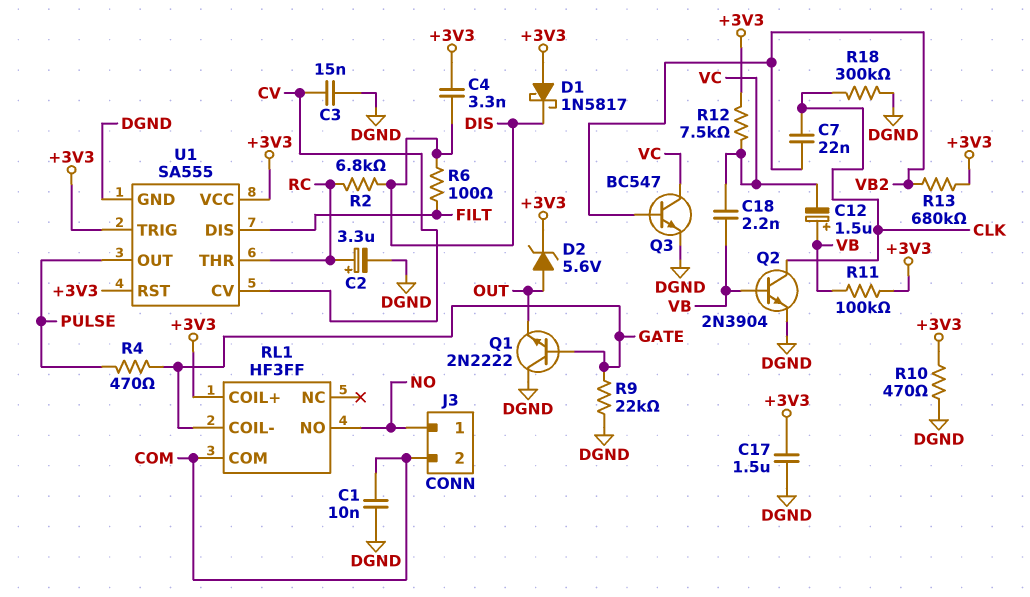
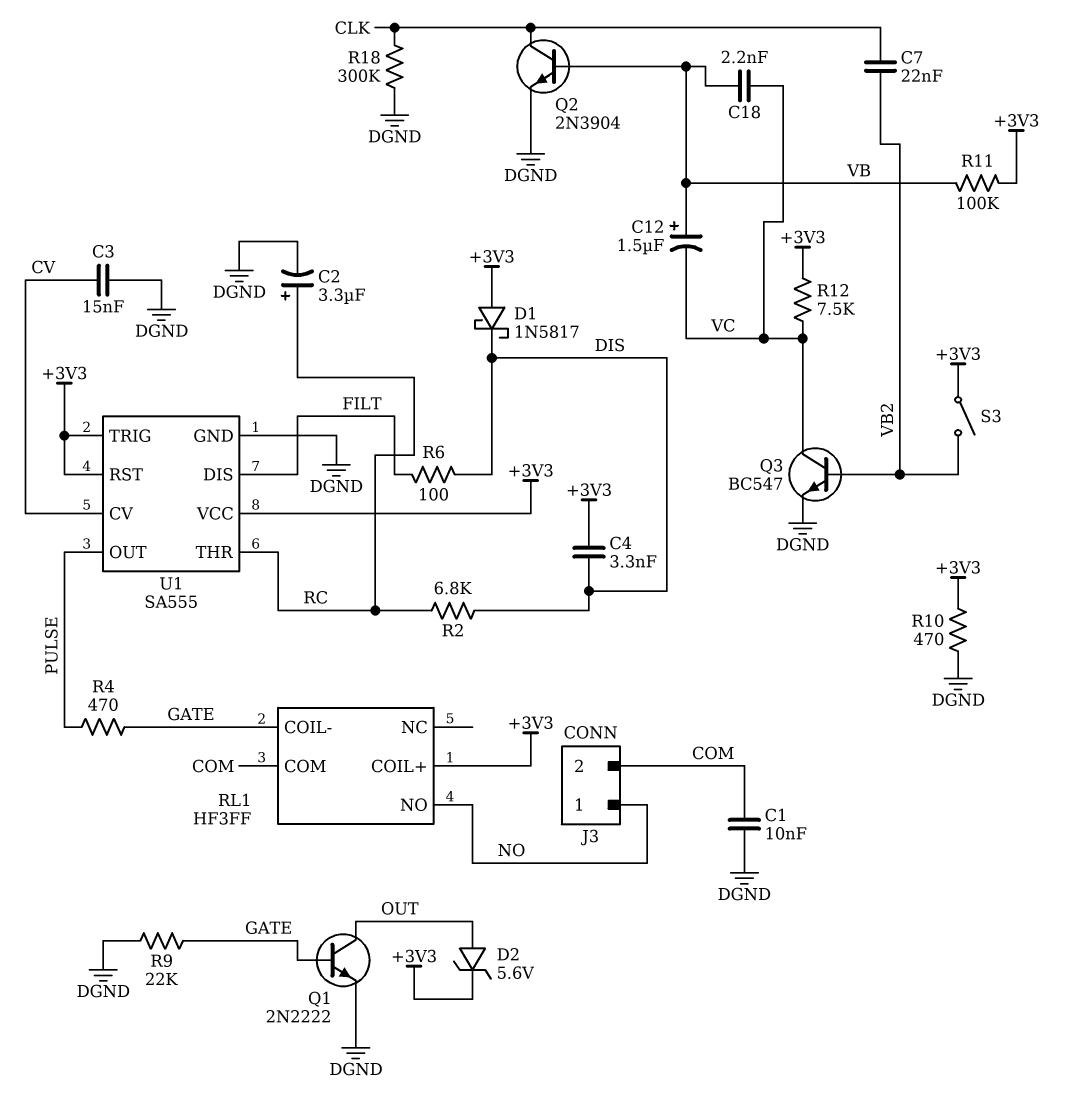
C17: 1.5uF (+3V3, DGND) -> none
Q1: NPN 2N2222 (B GATE, C DGND, E OUT) -> NPN 2N2222 (B GATE, C OUT, E DGND)
R13: 680k (+3V3, VB2) -> none
S3: none -> switch (+3V3, VB2)

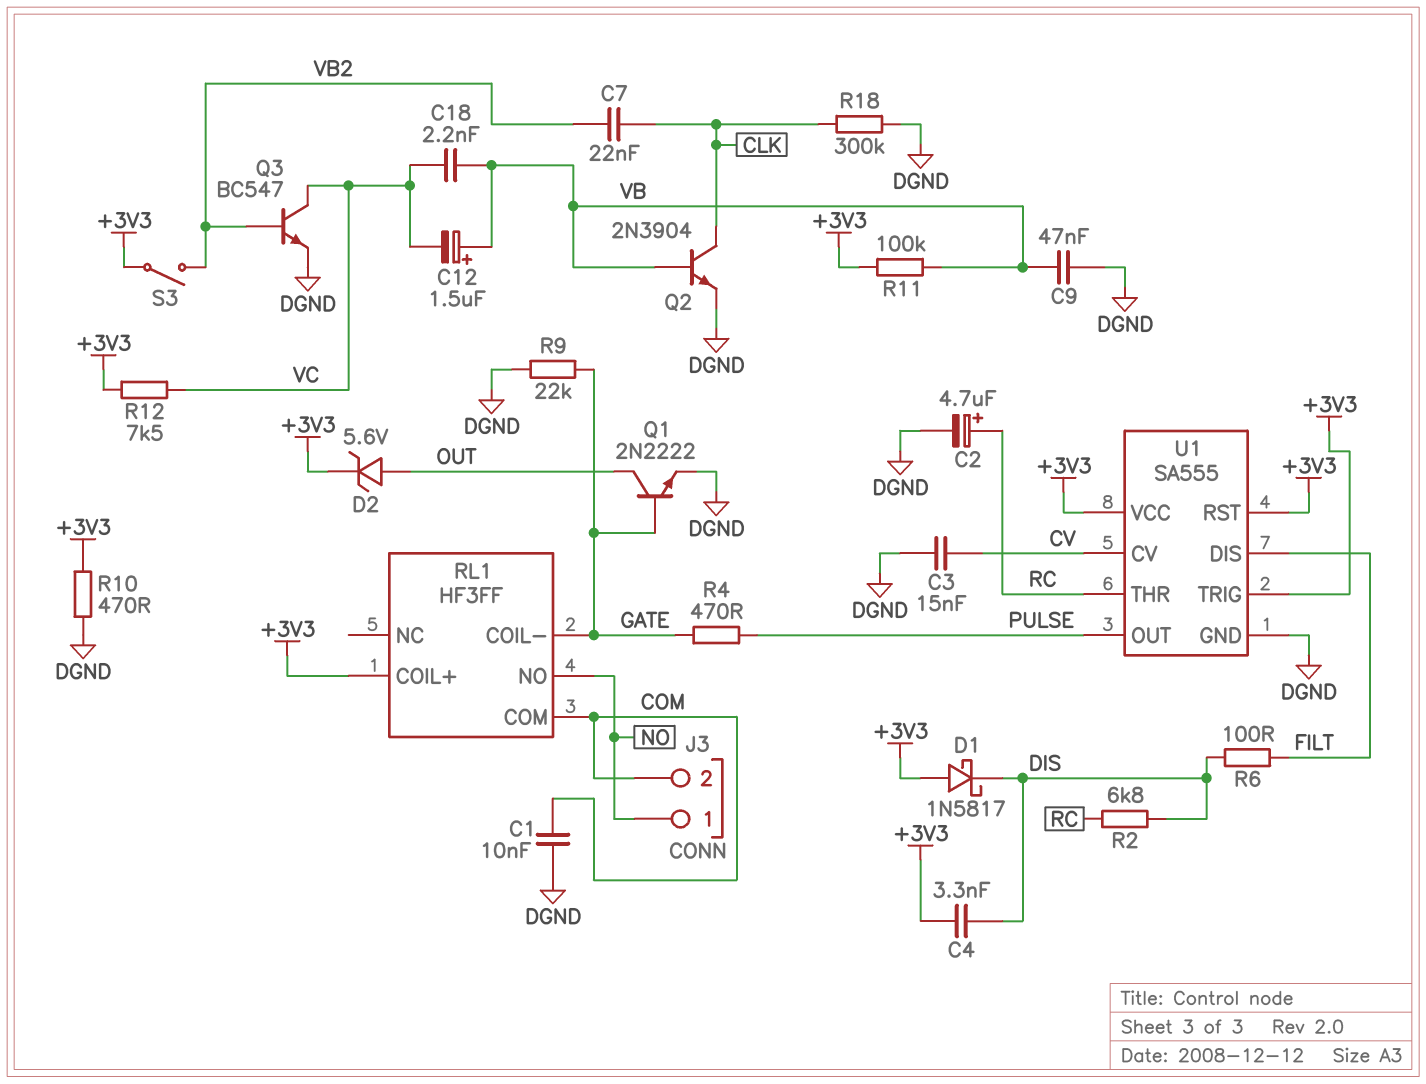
C2: 3.3uF (plus RC, minus DGND) -> 4.7uF (plus RC, minus DGND)
C9: none -> 47nF (DGND, VB)

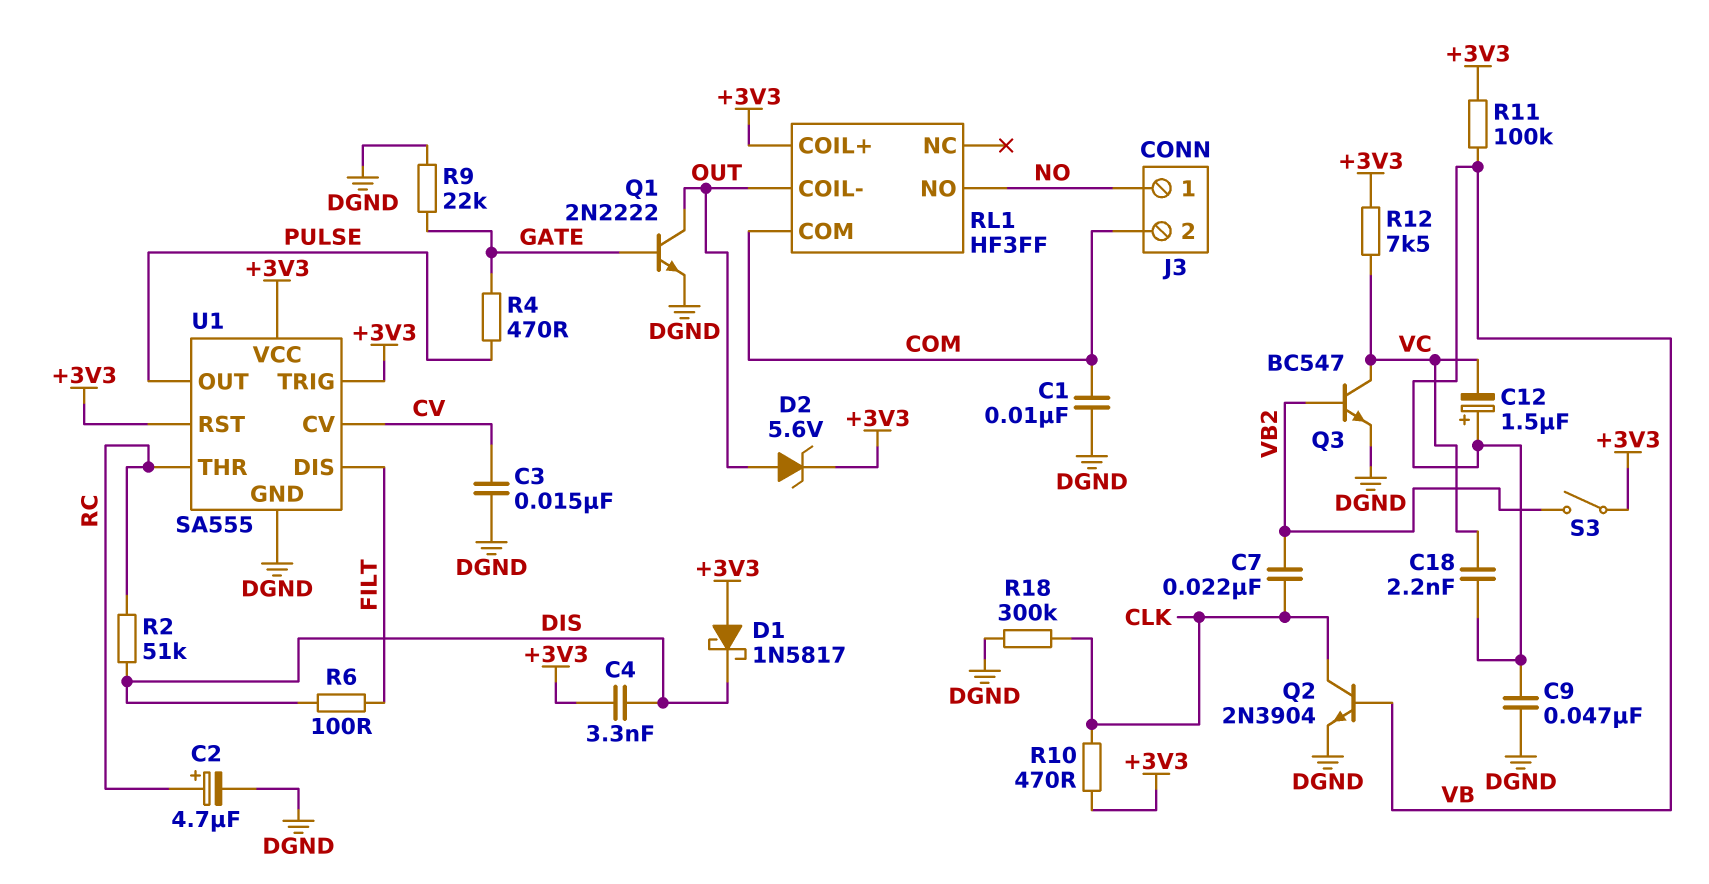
R2: 6.8k (DIS, RC) -> 51k (DIS, RC)
R10: 470 (+3V3, DGND) -> 470 (+3V3, CLK)
RL1 pin COIL-: GATE -> OUT

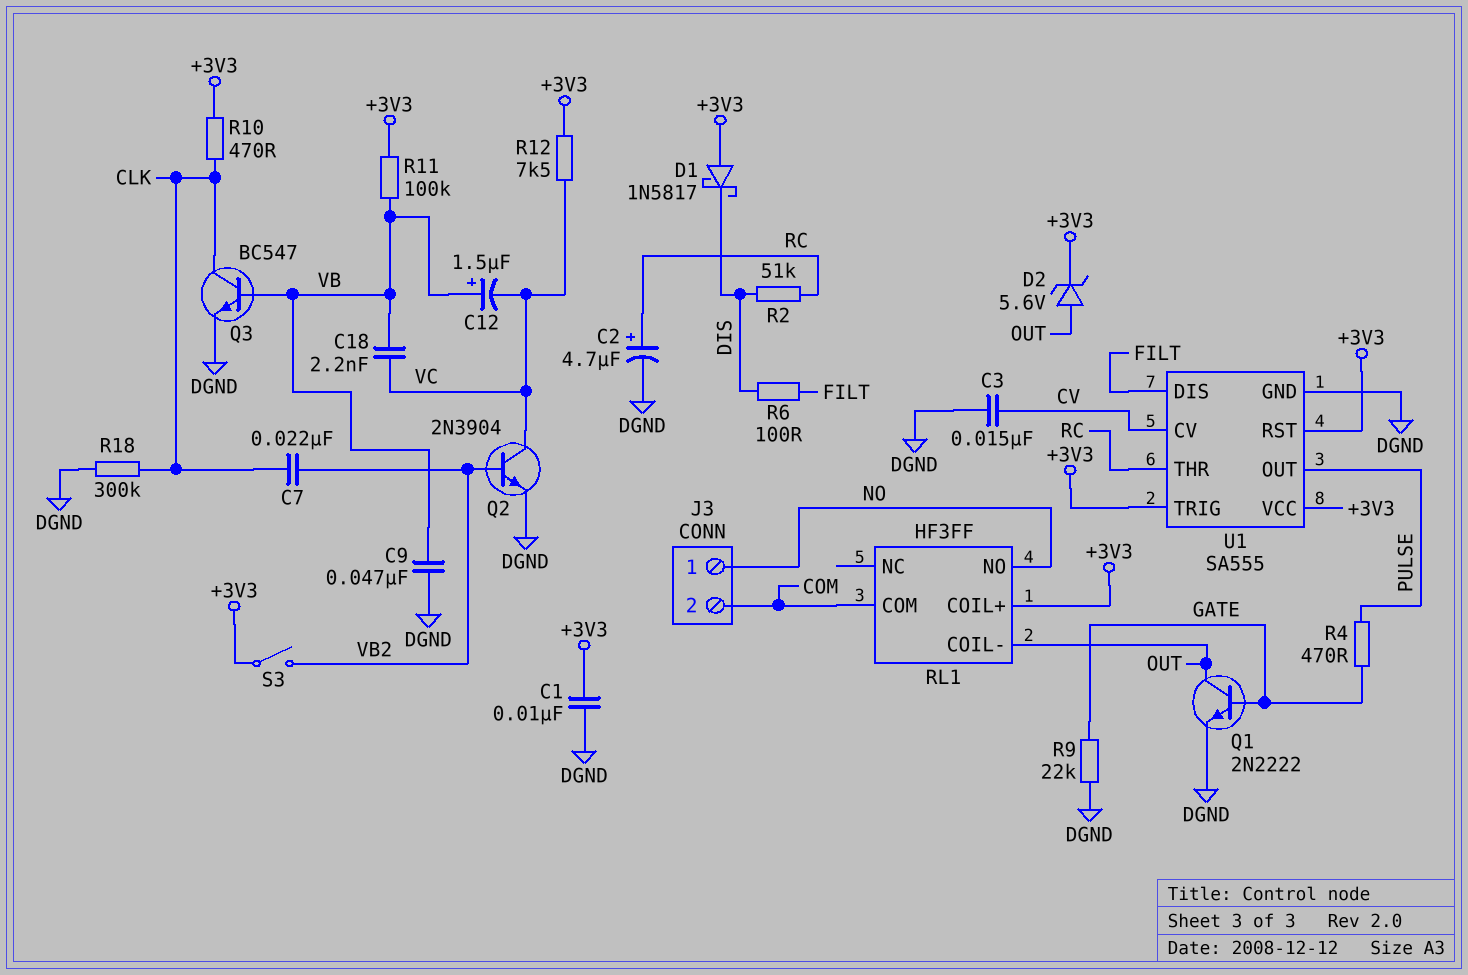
C1: 10nF (COM, DGND) -> 10nF (+3V3, DGND)
C4: 3.3nF (+3V3, DIS) -> none
Q2: NPN 2N3904 (B VB, C CLK, E DGND) -> NPN 2N3904 (B VB2, C VC, E DGND)
Q3: NPN BC547 (B VB2, C VC, E DGND) -> NPN BC547 (B VB, C CLK, E DGND)

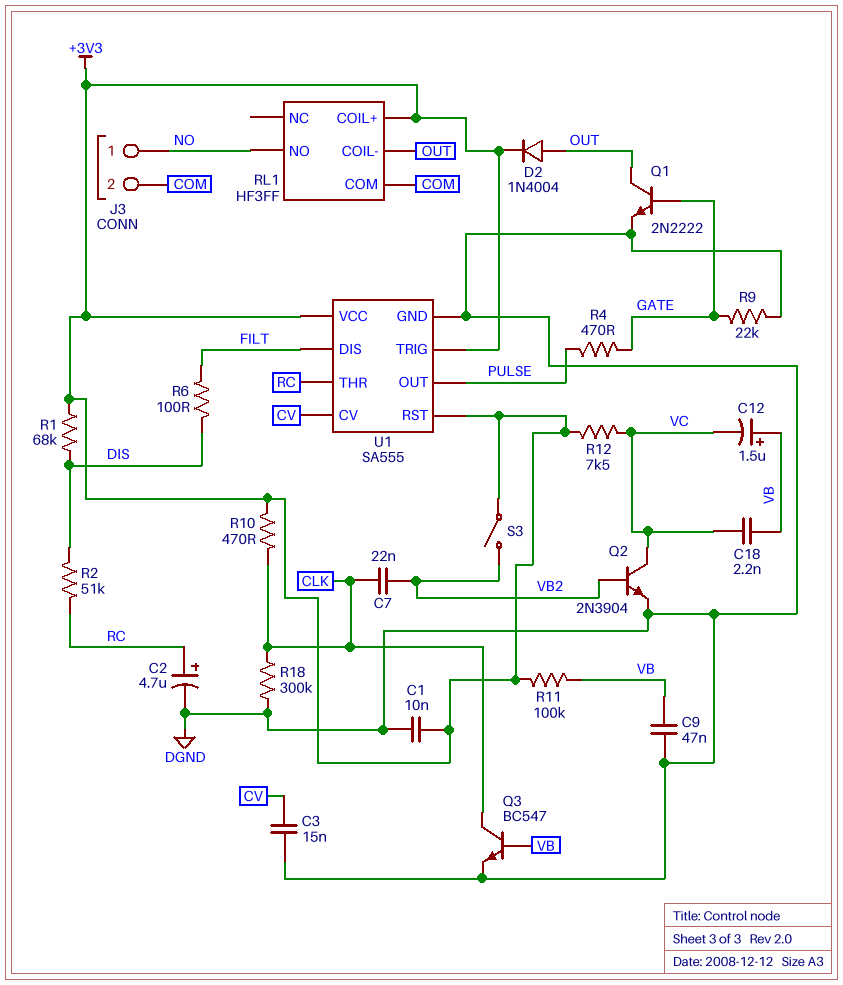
D1: schottky 1N5817 (A +3V3, K DIS) -> none
D2: zener 5.6V (A OUT, K +3V3) -> diode 1N4004 (A OUT, K +3V3)
R1: none -> 68k (+3V3, DIS)

